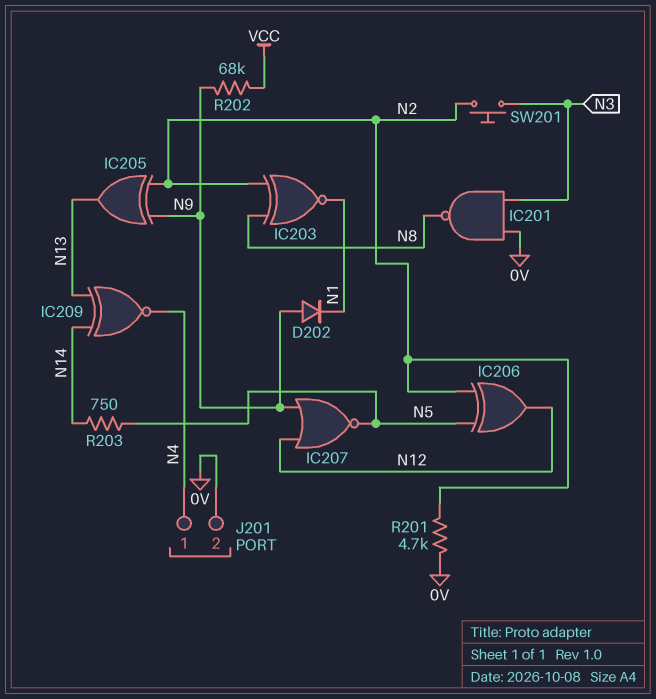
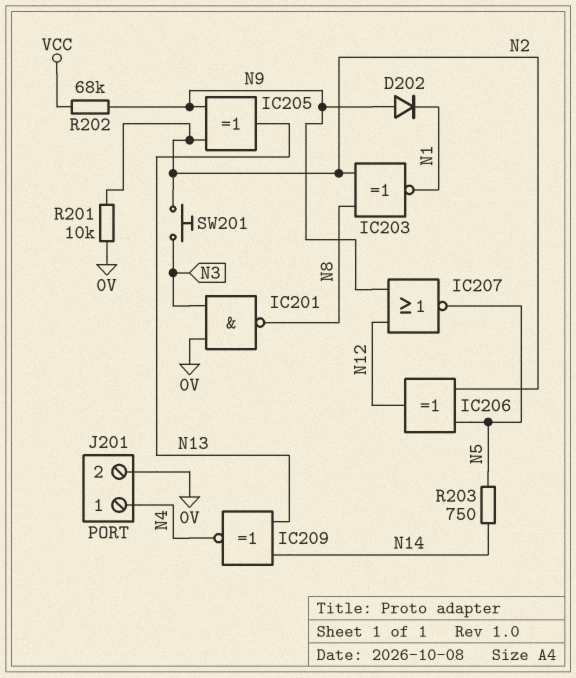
R201: 4.7k (0V, N2) -> 10k (0V, N2)

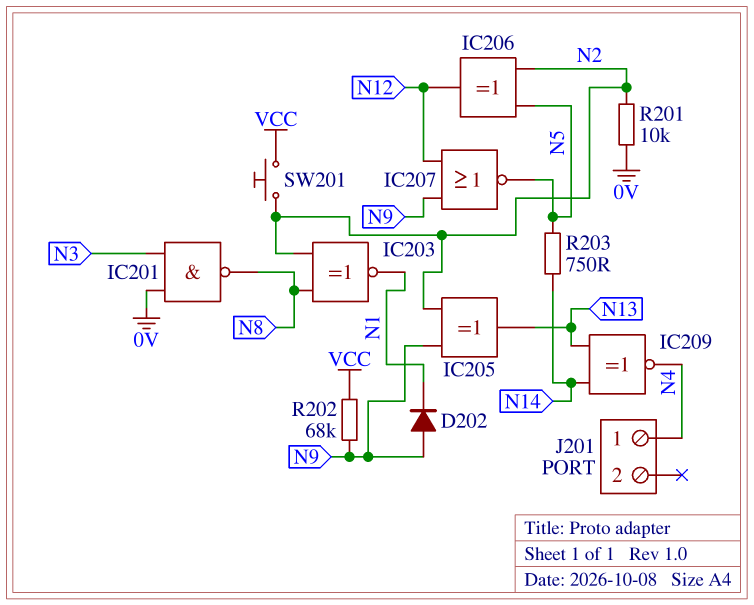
J201 pin 2: 0V -> none
SW201: button (N2, N3) -> button (N2, VCC)

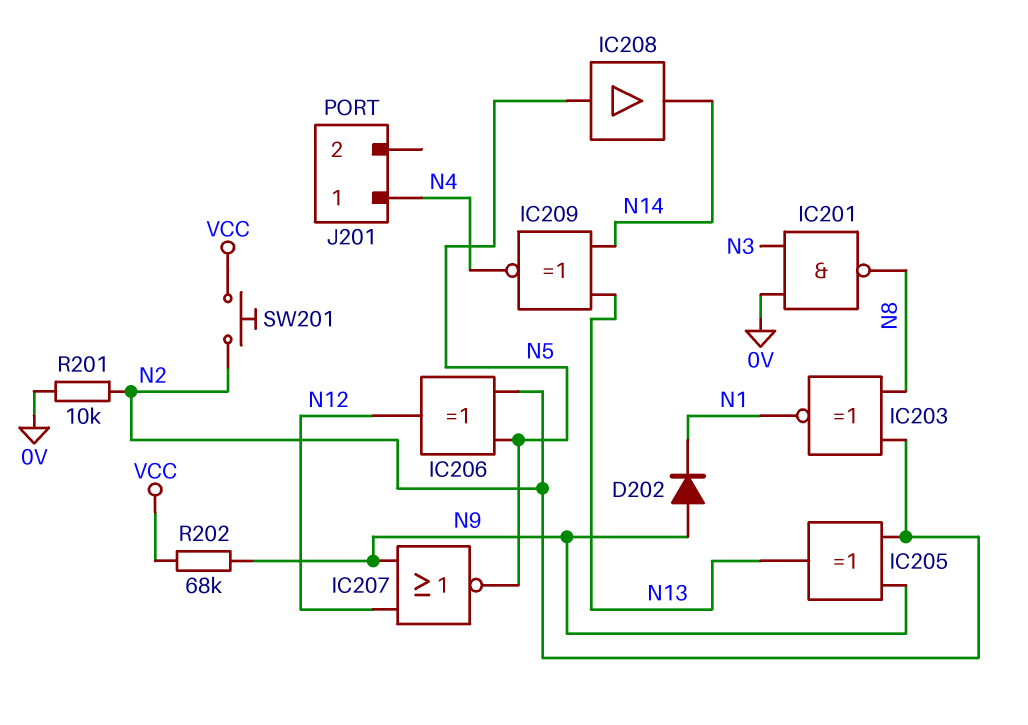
IC208: none -> buffer (in N5, out N14)
R203: 750 (N5, N14) -> none

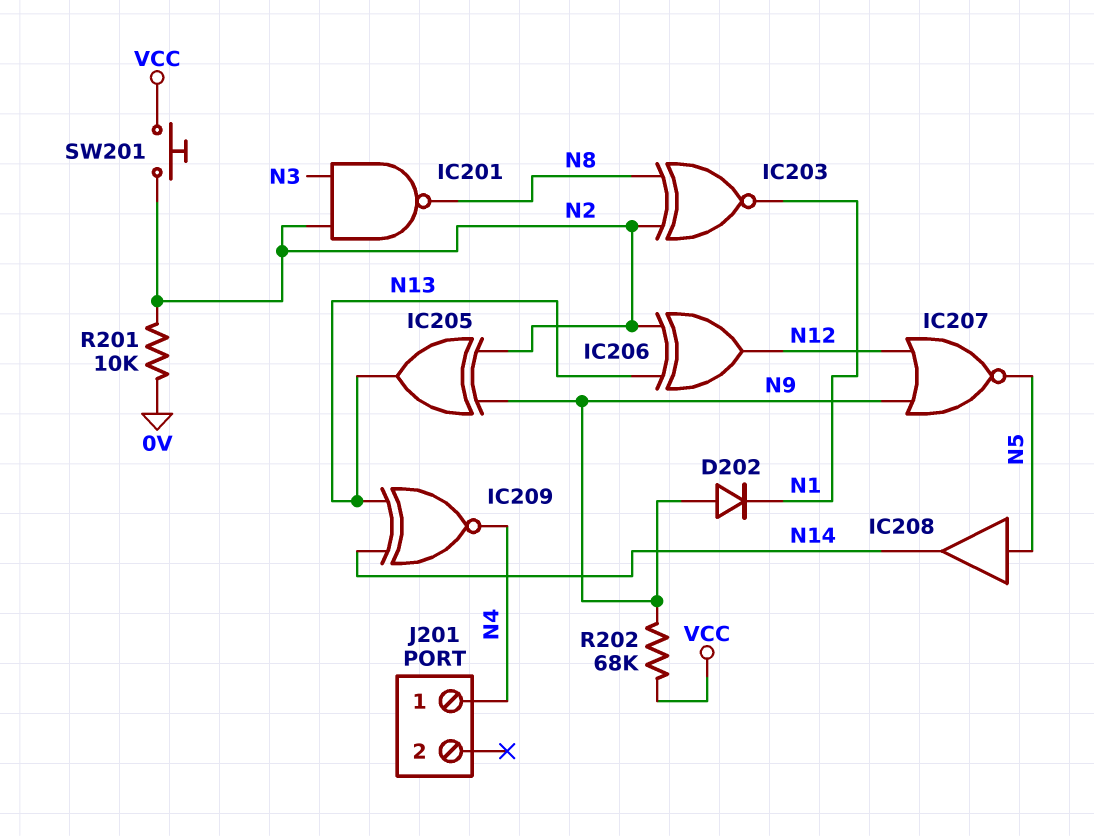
IC201: NAND (in 0V, in N3, out N8) -> NAND (in N2, in N3, out N8)
IC206: XOR (in N2, in N5, out N12) -> XOR (in N2, in N13, out N12)

